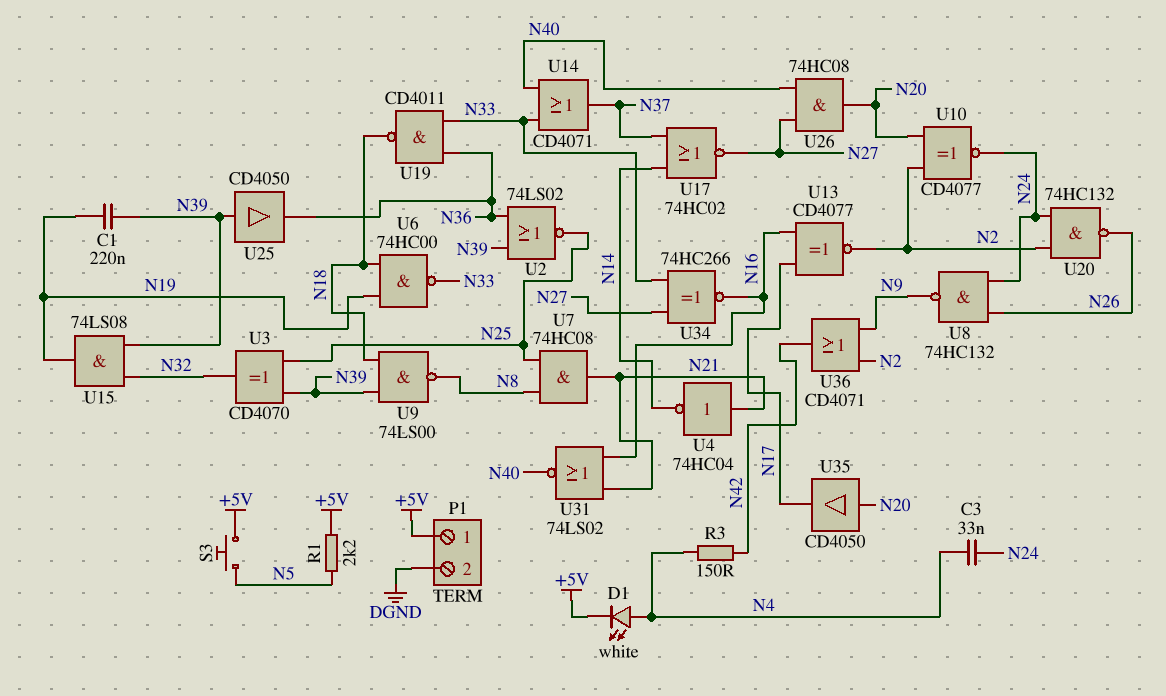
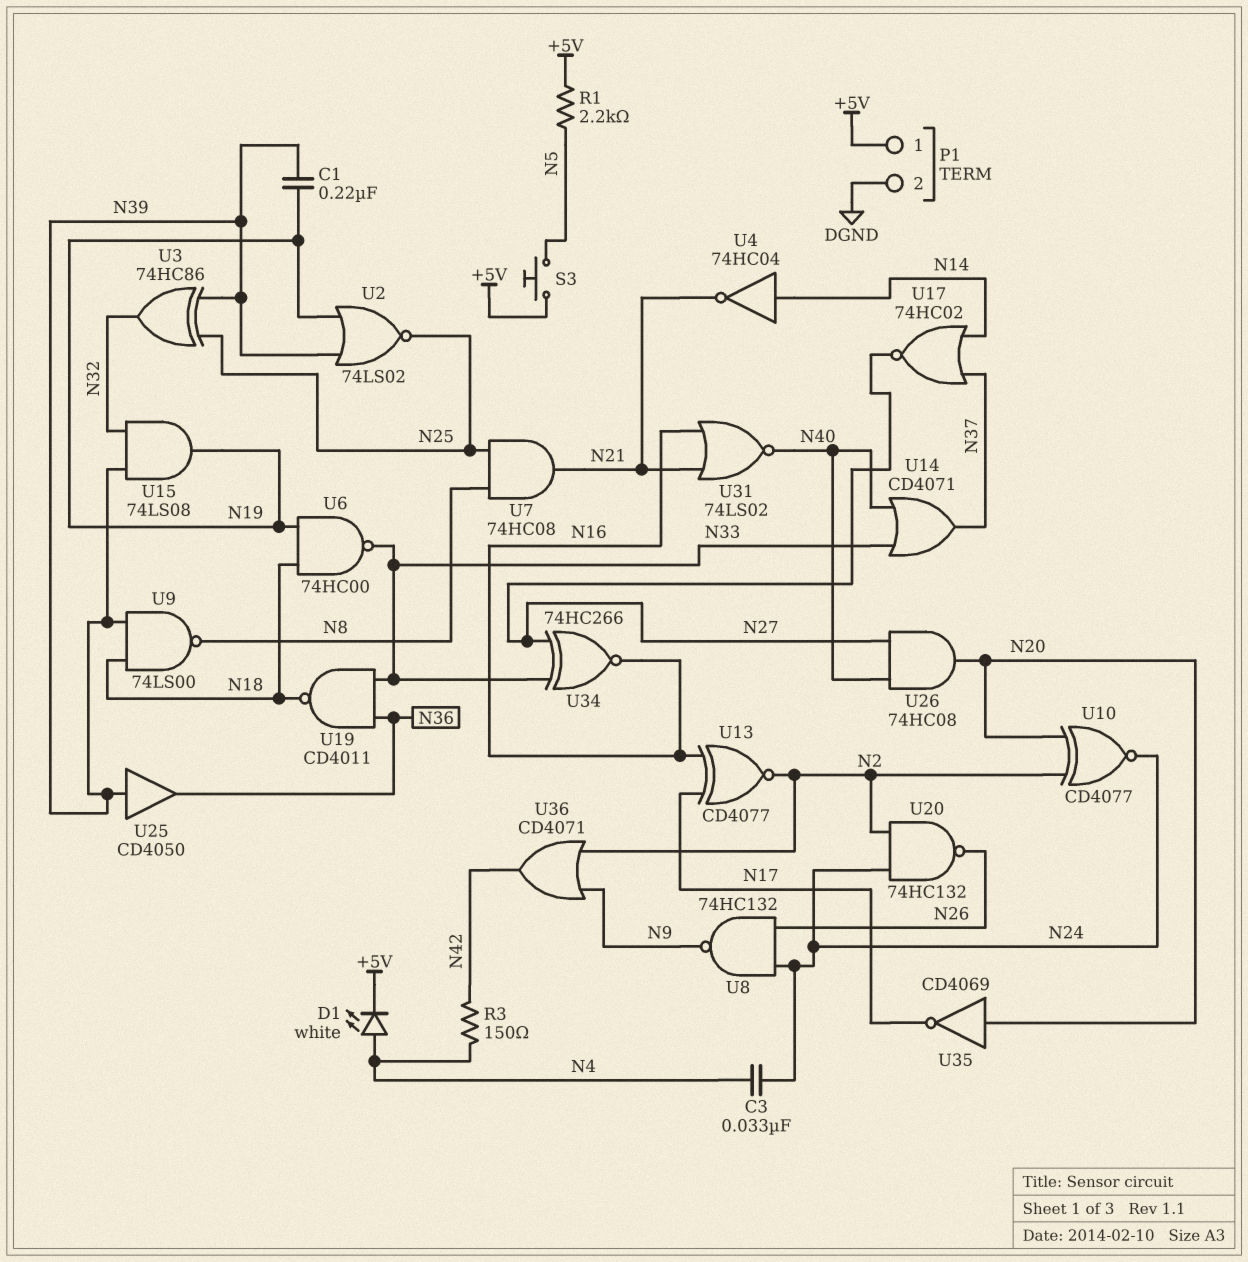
U2: NOR 74LS02 (in N36, in N39, out N25) -> NOR 74LS02 (in N19, in N39, out N25)
U3: XOR CD4070 (in N25, in N39, out N32) -> XOR 74HC86 (in N25, in N39, out N32)
U4: NOT 74HC04 (in N21, out N14) -> NOT 74HC04 (in N14, out N21)
U35: buffer CD4050 (in N20, out N17) -> NOT CD4069 (in N20, out N17)

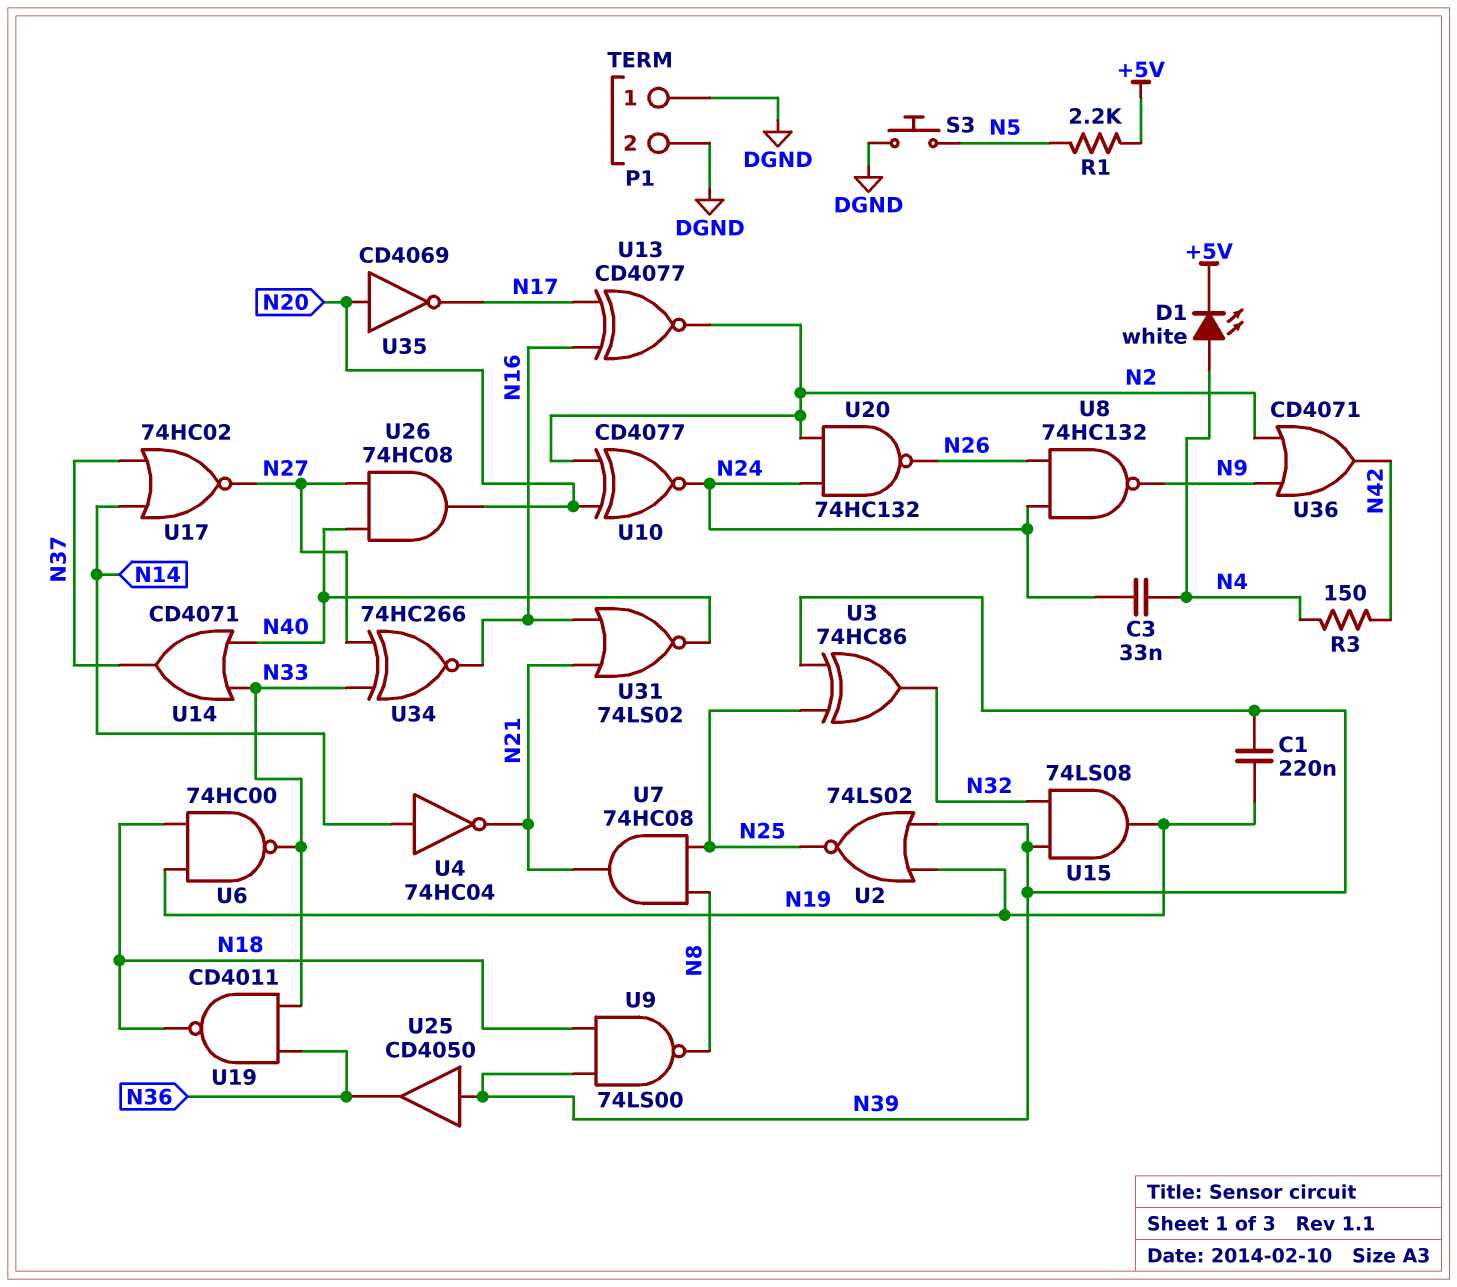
P1 pin 1: +5V -> DGND
S3: button (+5V, N5) -> button (DGND, N5)

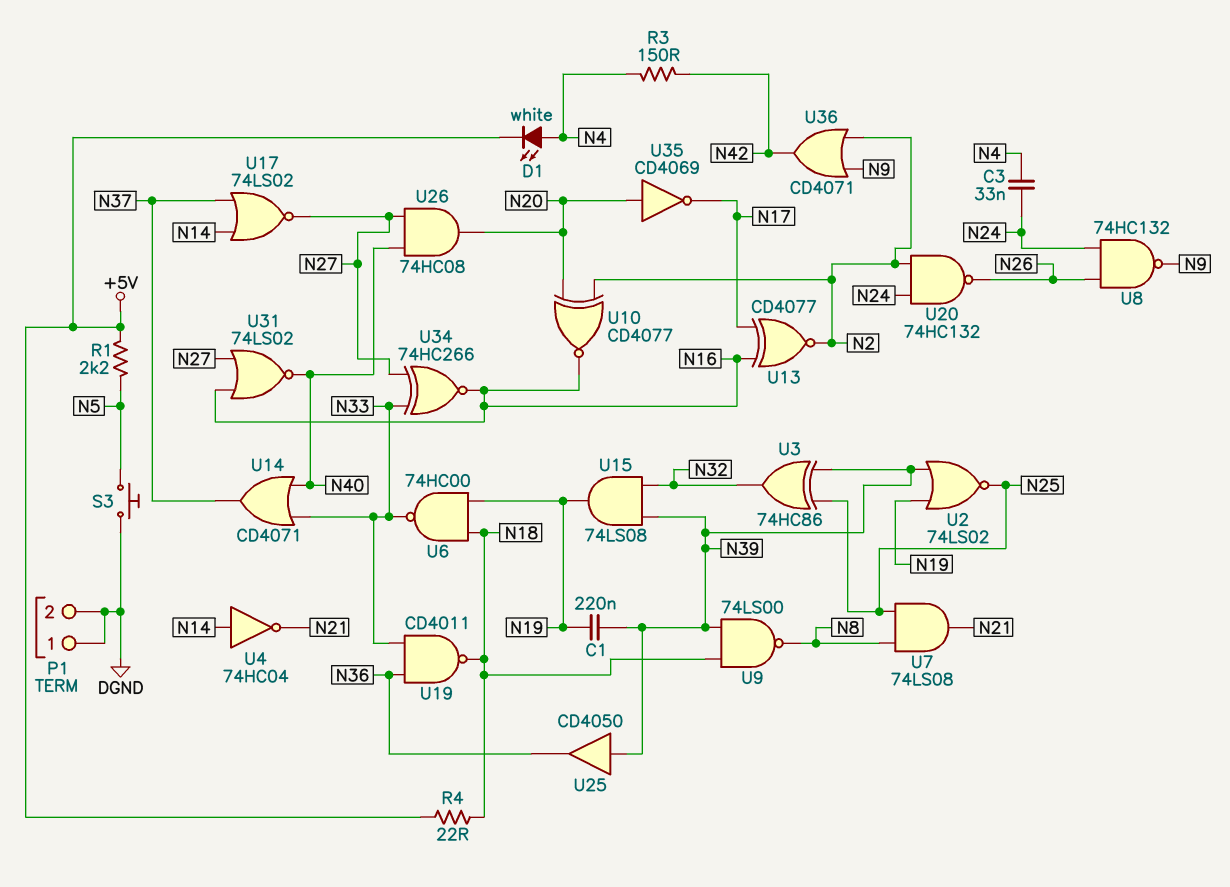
R4: none -> 22 (+5V, N18)
U7: AND 74HC08 (in N8, in N25, out N21) -> AND 74LS08 (in N8, in N25, out N21)
U10: XNOR CD4077 (in N2, in N20, out N24) -> XNOR CD4077 (in N2, in N20, out N16)
U17: NOR 74HC02 (in N14, in N37, out N27) -> NOR 74LS02 (in N14, in N37, out N27)
U31: NOR 74LS02 (in N16, in N21, out N40) -> NOR 74LS02 (in N16, in N27, out N40)

